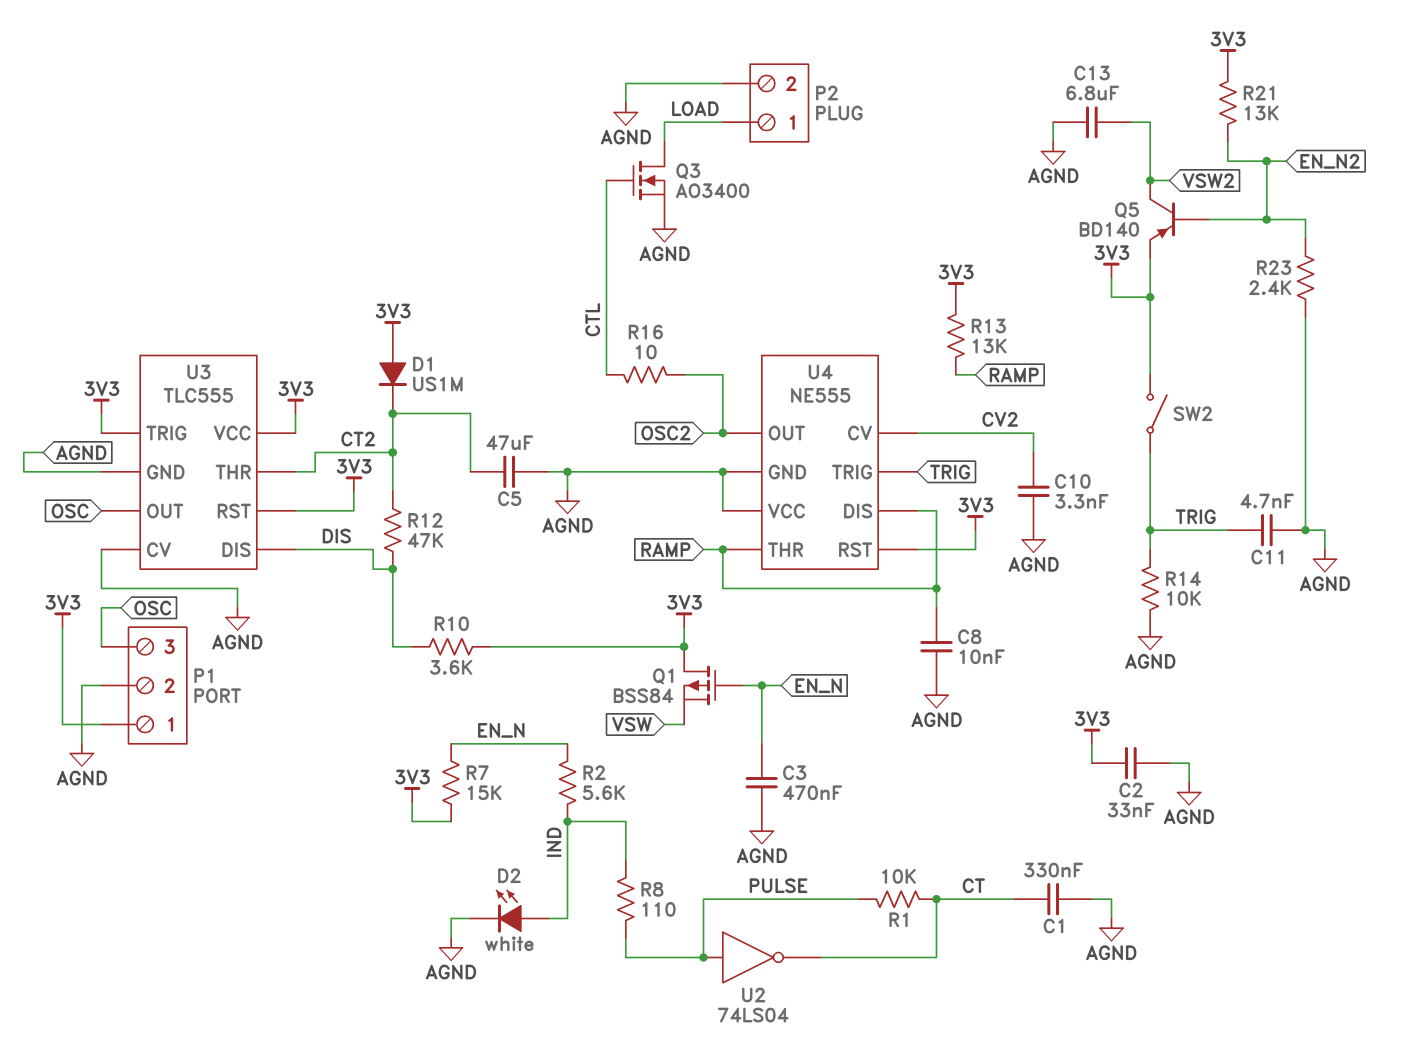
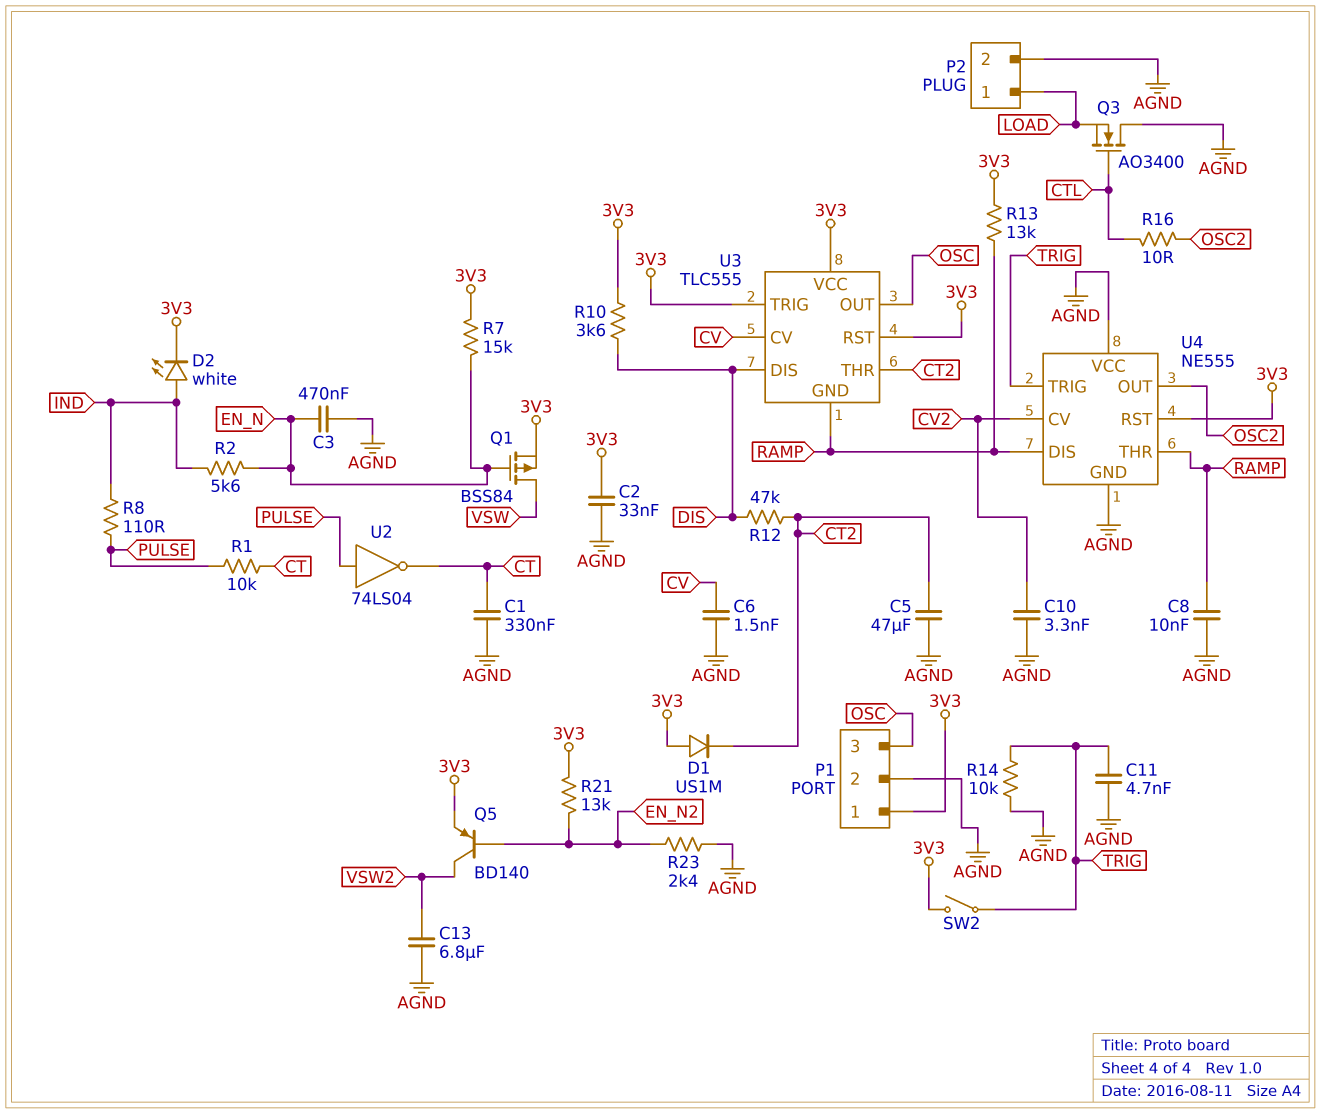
C6: none -> 1.5nF (AGND, CV)
D2: LED white (A IND, K AGND) -> LED white (A IND, K 3V3)
Q1: PMOS BSS84 (G EN_N, D 3V3, S VSW) -> PMOS BSS84 (G EN_N, D VSW, S 3V3)
Q3: NMOS AO3400 (G CTL, D LOAD, S AGND) -> NMOS AO3400 (G CTL, D AGND, S LOAD)
U3 pin CV: AGND -> CV
U3 pin GND: AGND -> RAMP

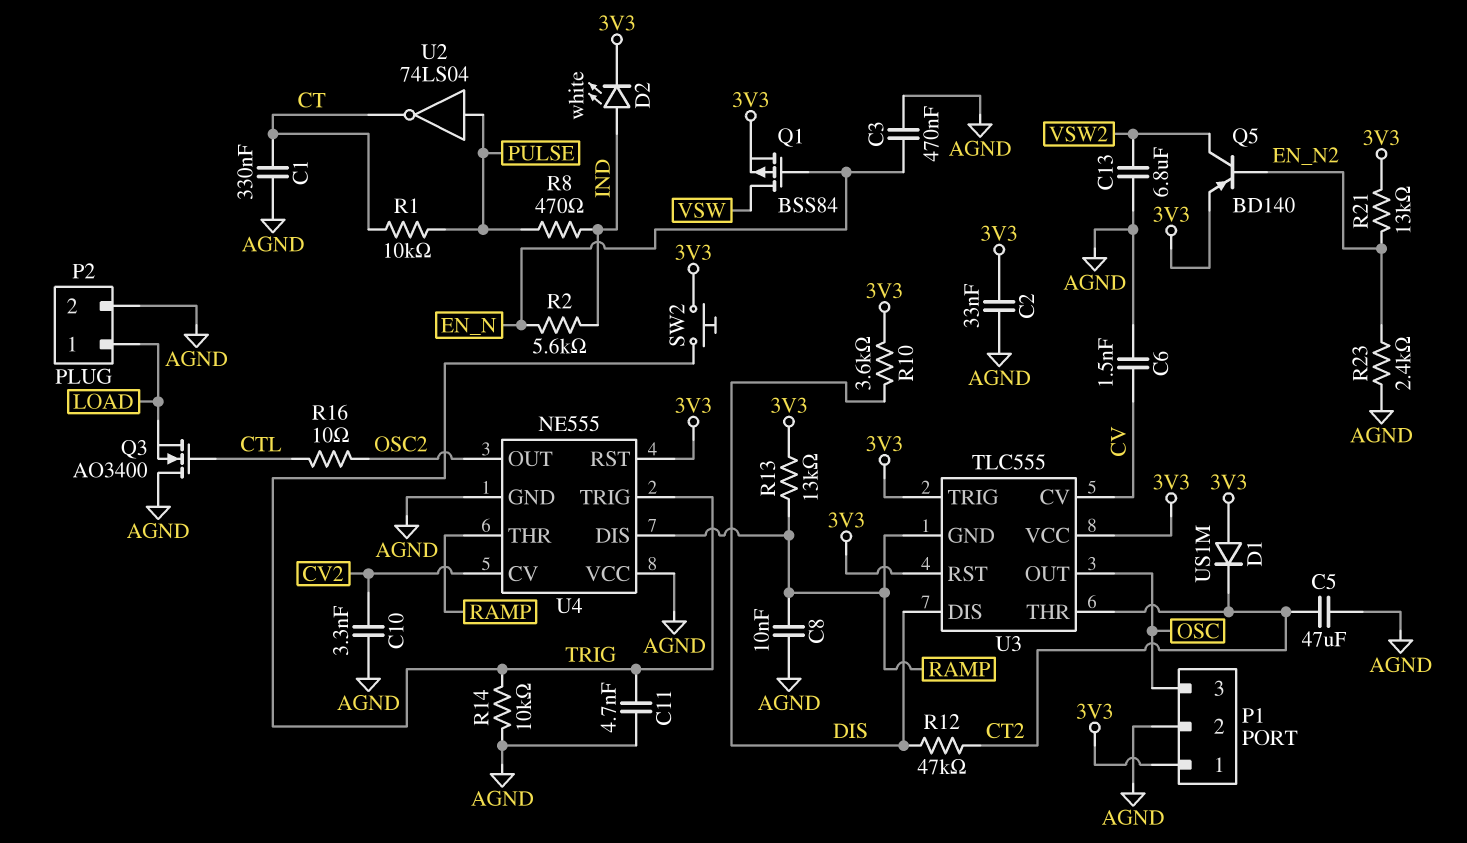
R7: 15k (3V3, EN_N) -> none
R8: 110 (IND, PULSE) -> 470 (IND, PULSE)
SW2: switch (3V3, TRIG) -> button (3V3, TRIG)

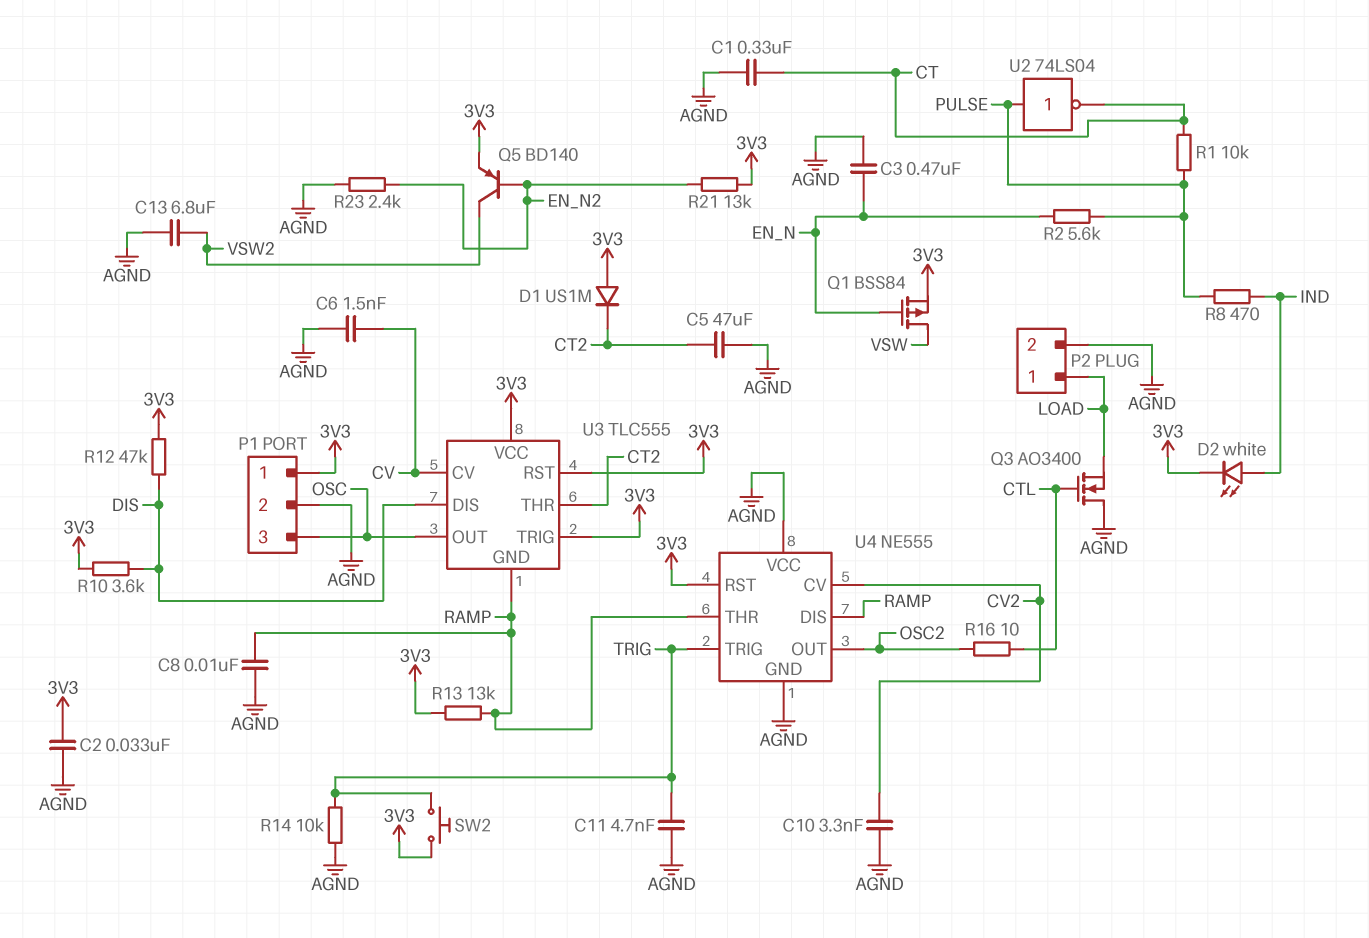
R2: 5.6k (EN_N, IND) -> 5.6k (EN_N, PULSE)
R12: 47k (CT2, DIS) -> 47k (3V3, DIS)

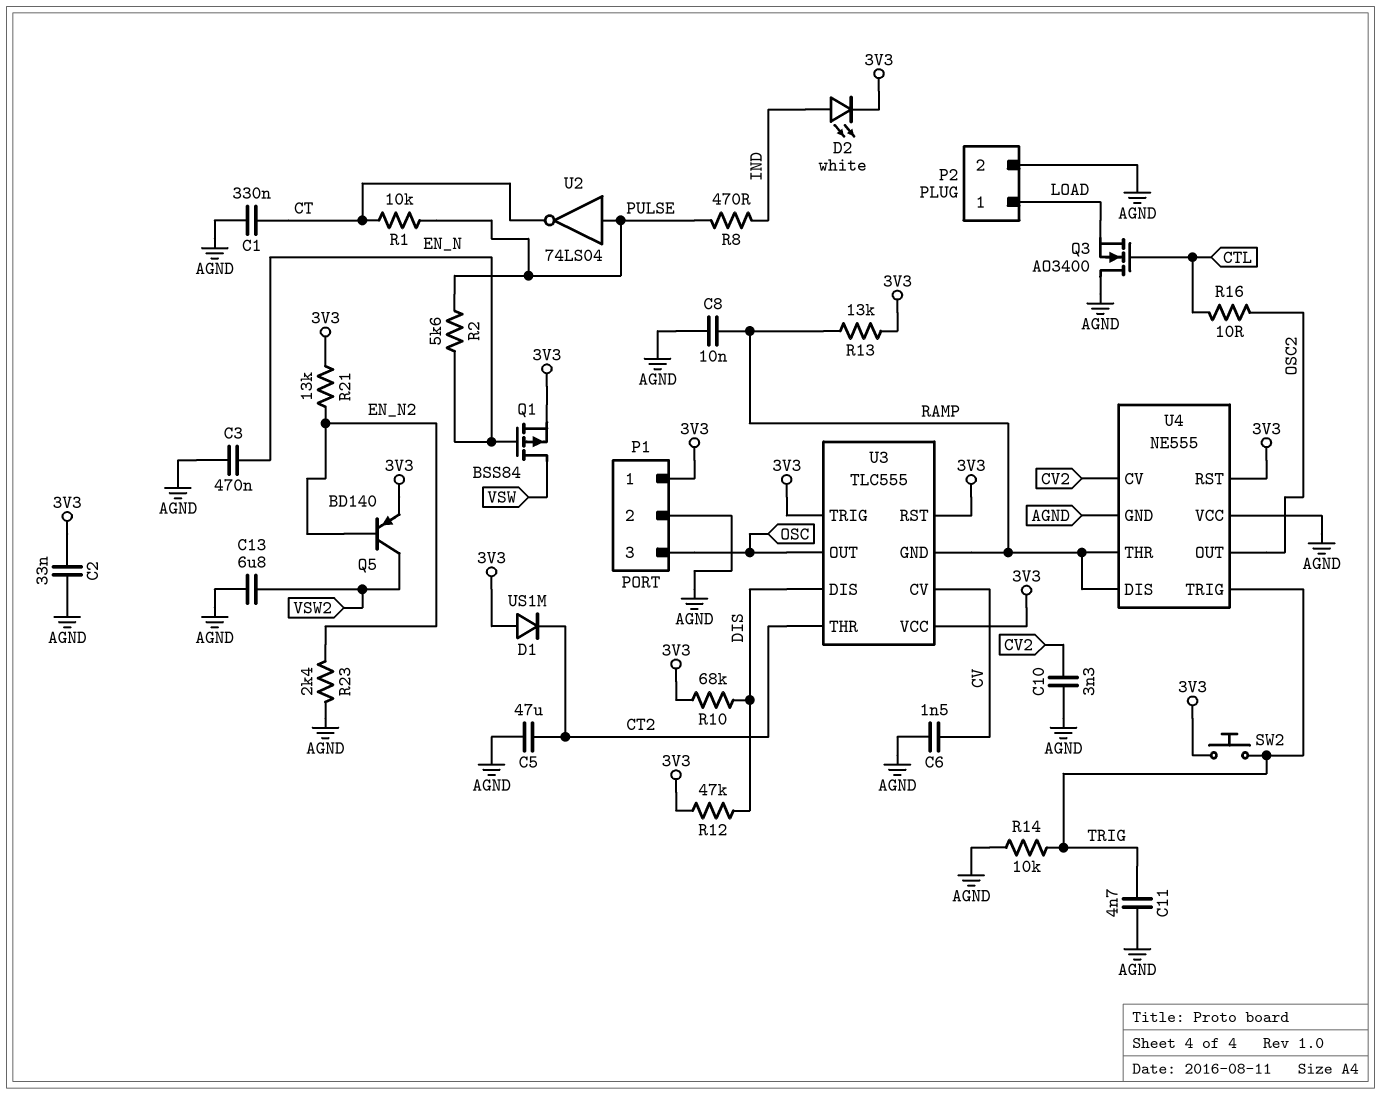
R10: 3.6k (3V3, DIS) -> 68k (3V3, DIS)

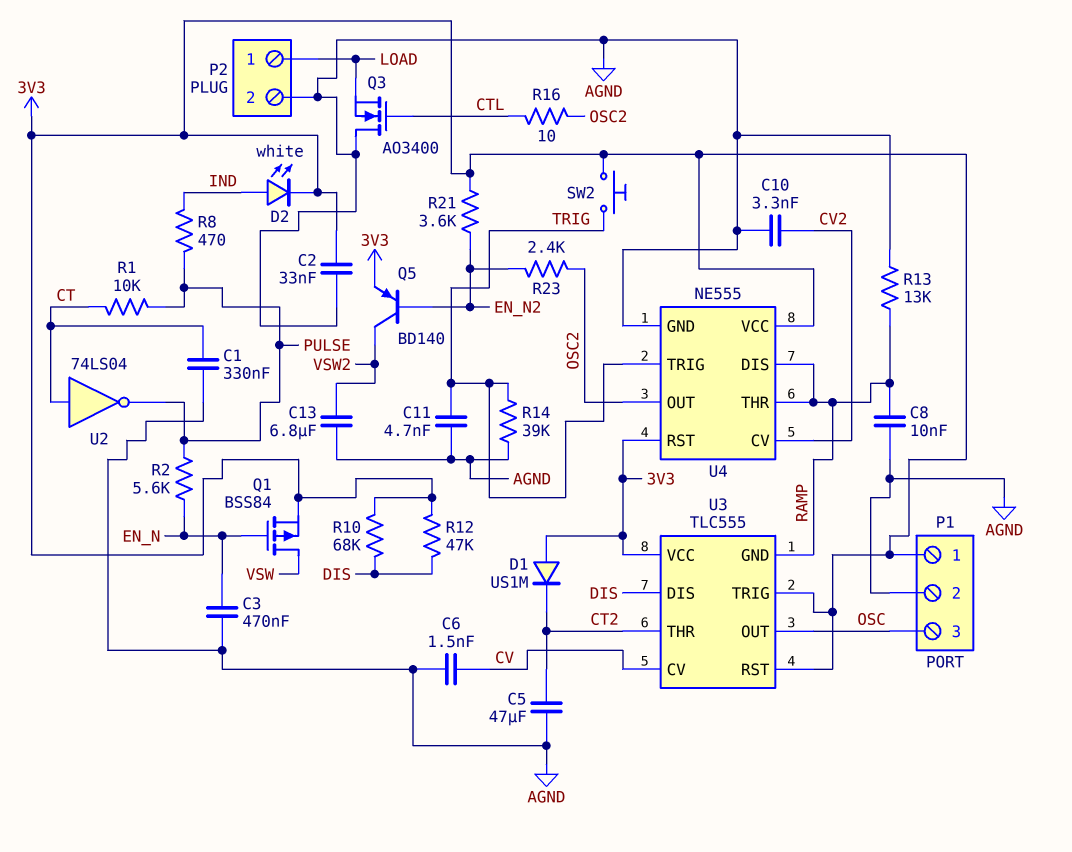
R13: 13k (3V3, RAMP) -> 13k (AGND, RAMP)
R14: 10k (AGND, TRIG) -> 39k (AGND, TRIG)
R21: 13k (3V3, EN_N2) -> 3.6k (3V3, EN_N2)
R23: 2.4k (AGND, EN_N2) -> 2.4k (EN_N2, OSC2)
U2: NOT 74LS04 (in PULSE, out CT) -> NOT 74LS04 (in CT, out PULSE)
U4 pin VCC: AGND -> 3V3

